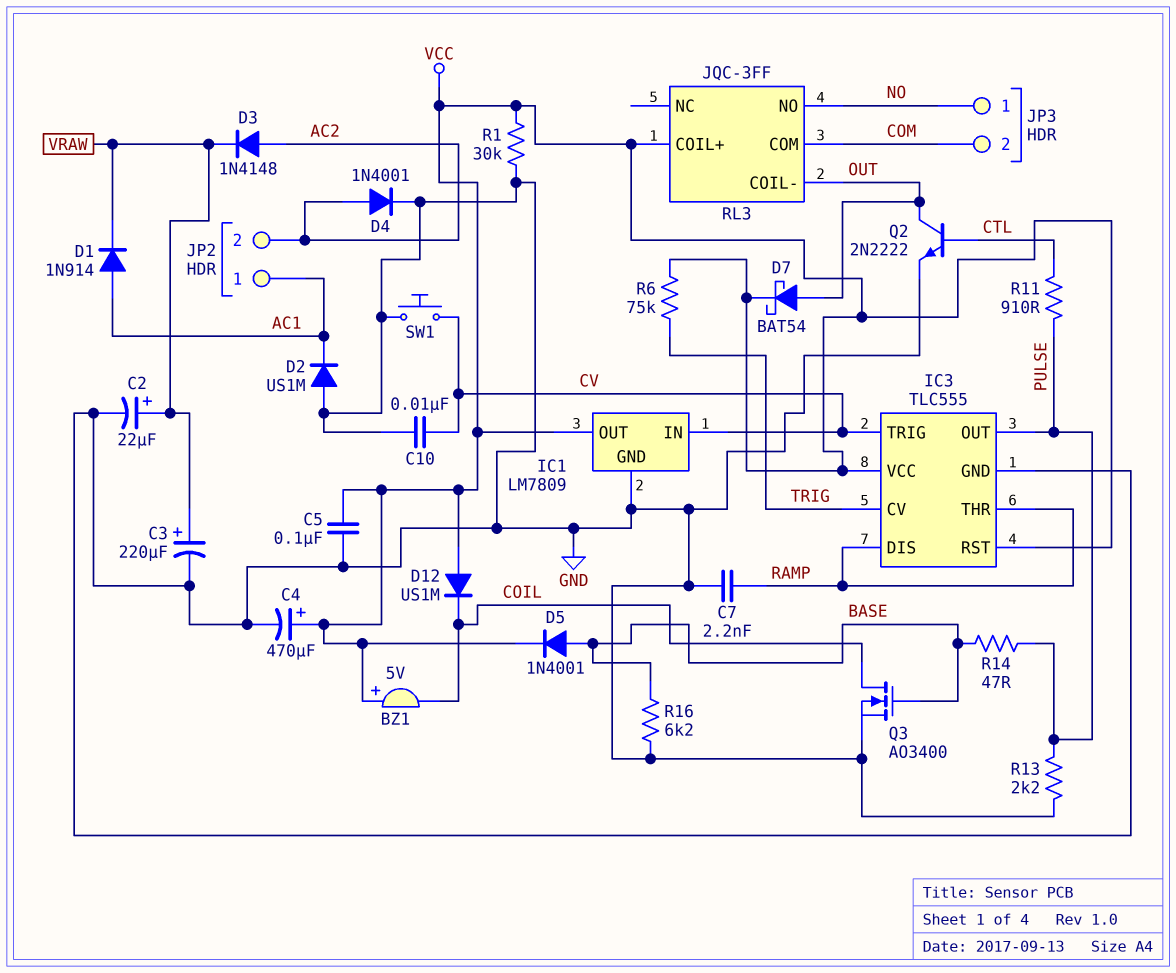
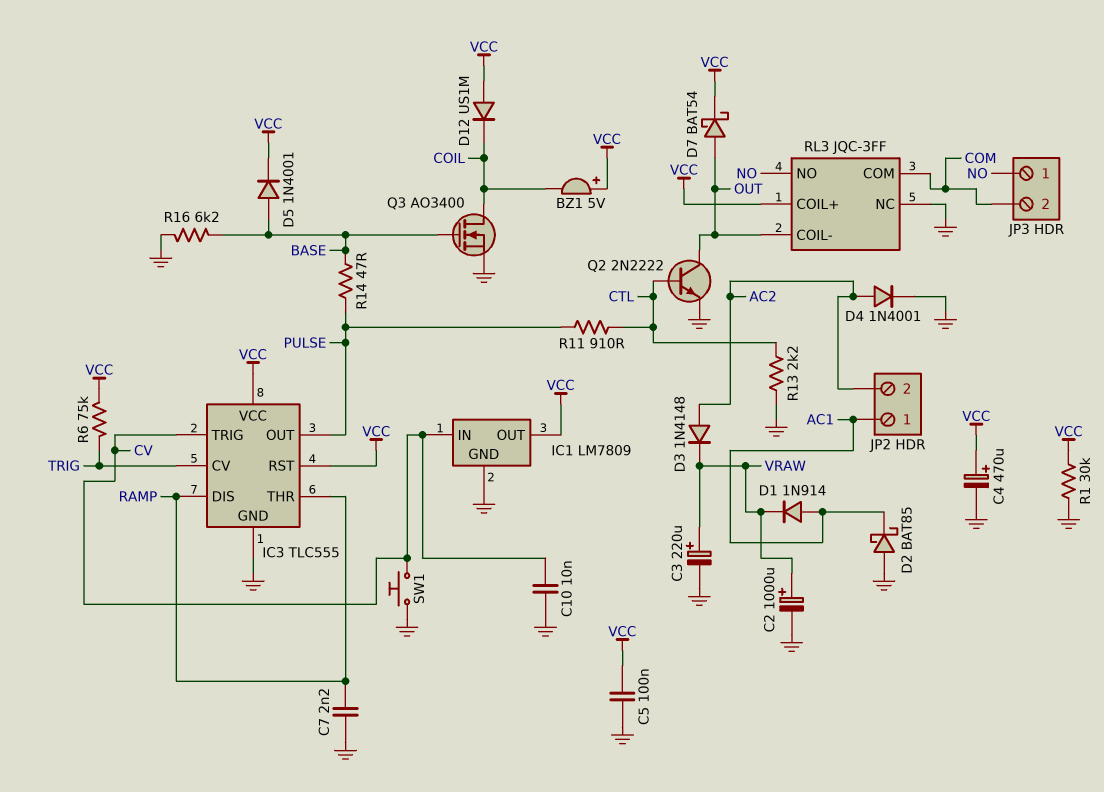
C2: 22uF (plus VRAW, minus GND) -> 1000uF (plus VRAW, minus GND)
D2: diode US1M (A GND, K AC1) -> schottky BAT85 (A GND, K AC1)
R13: 2.2k (GND, PULSE) -> 2.2k (CTL, GND)
RL3 pin NC: none -> GND

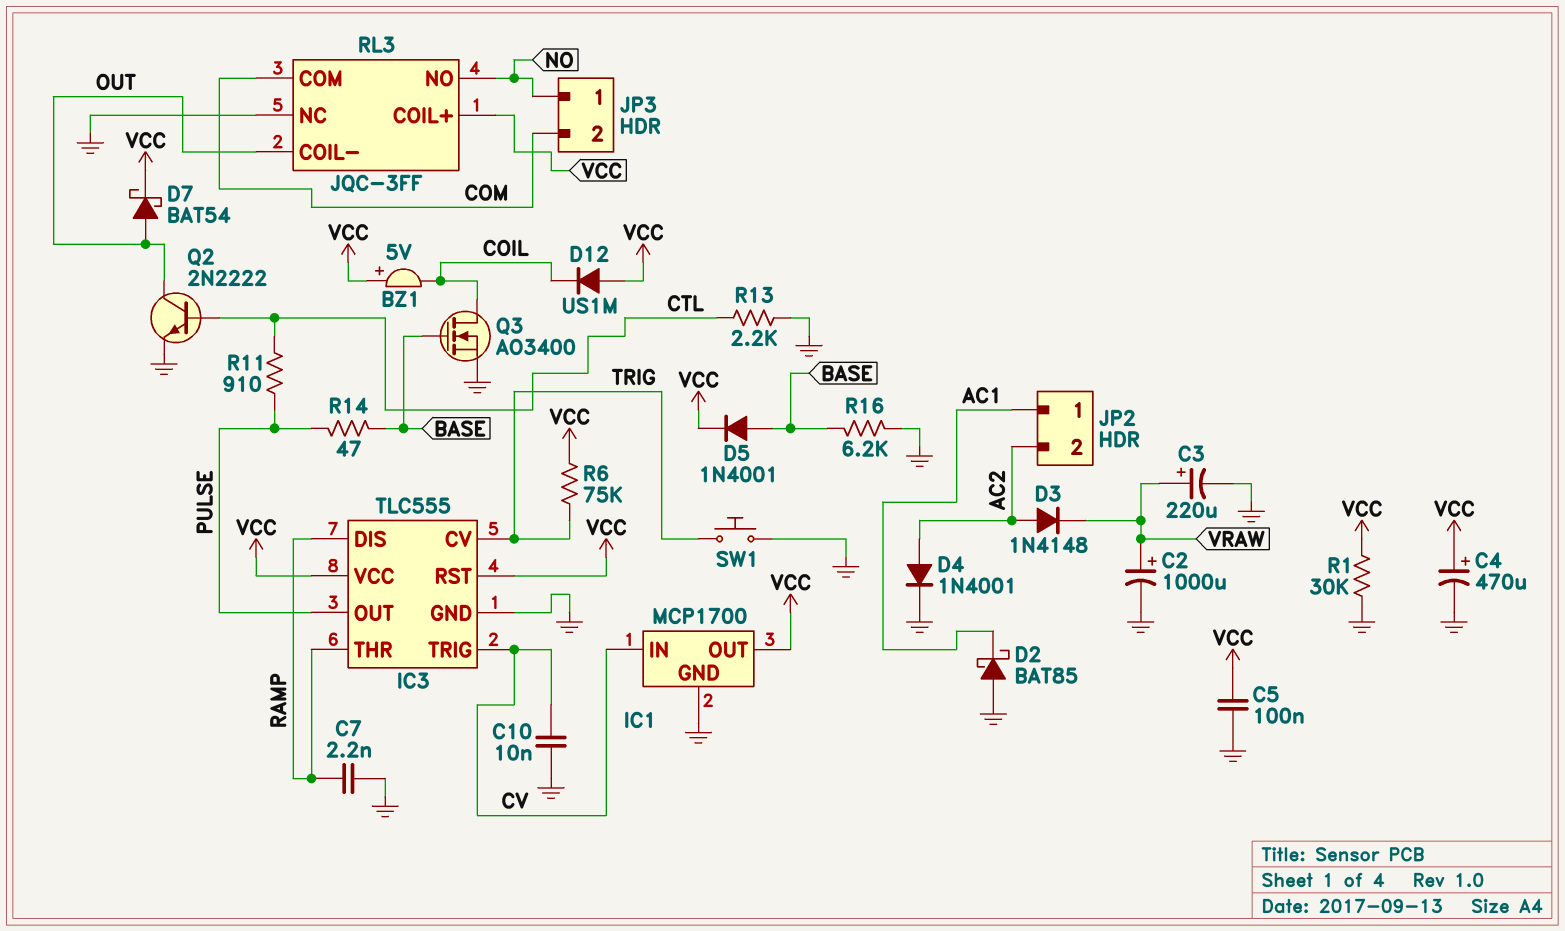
D1: diode 1N914 (A AC1, K VRAW) -> none
IC1: LM7809 -> MCP1700
SW1: button (CV, GND) -> button (GND, TRIG)

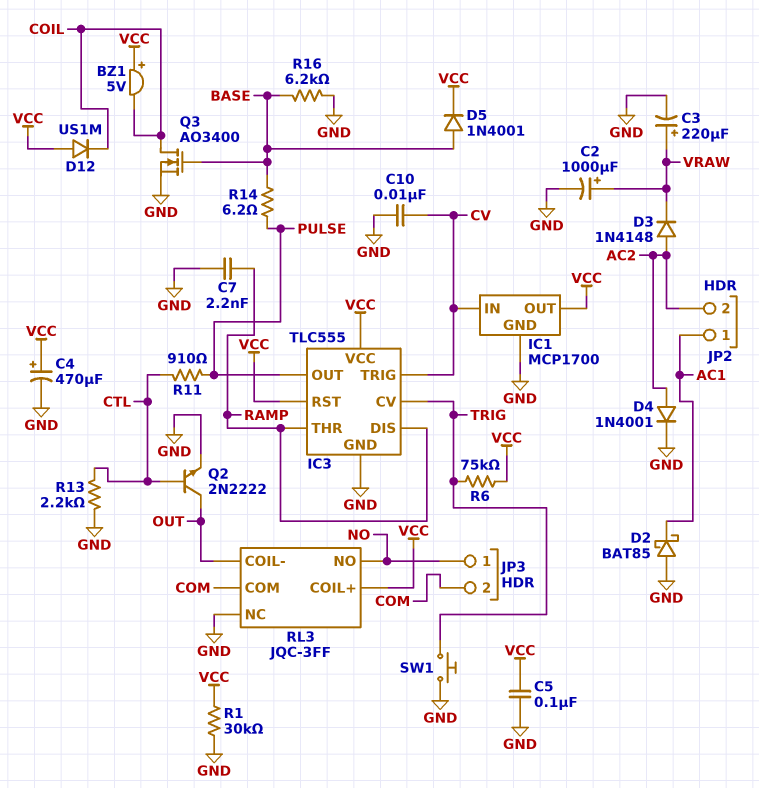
D7: schottky BAT54 (A OUT, K VCC) -> none
R14: 47 (BASE, PULSE) -> 6.2 (BASE, PULSE)

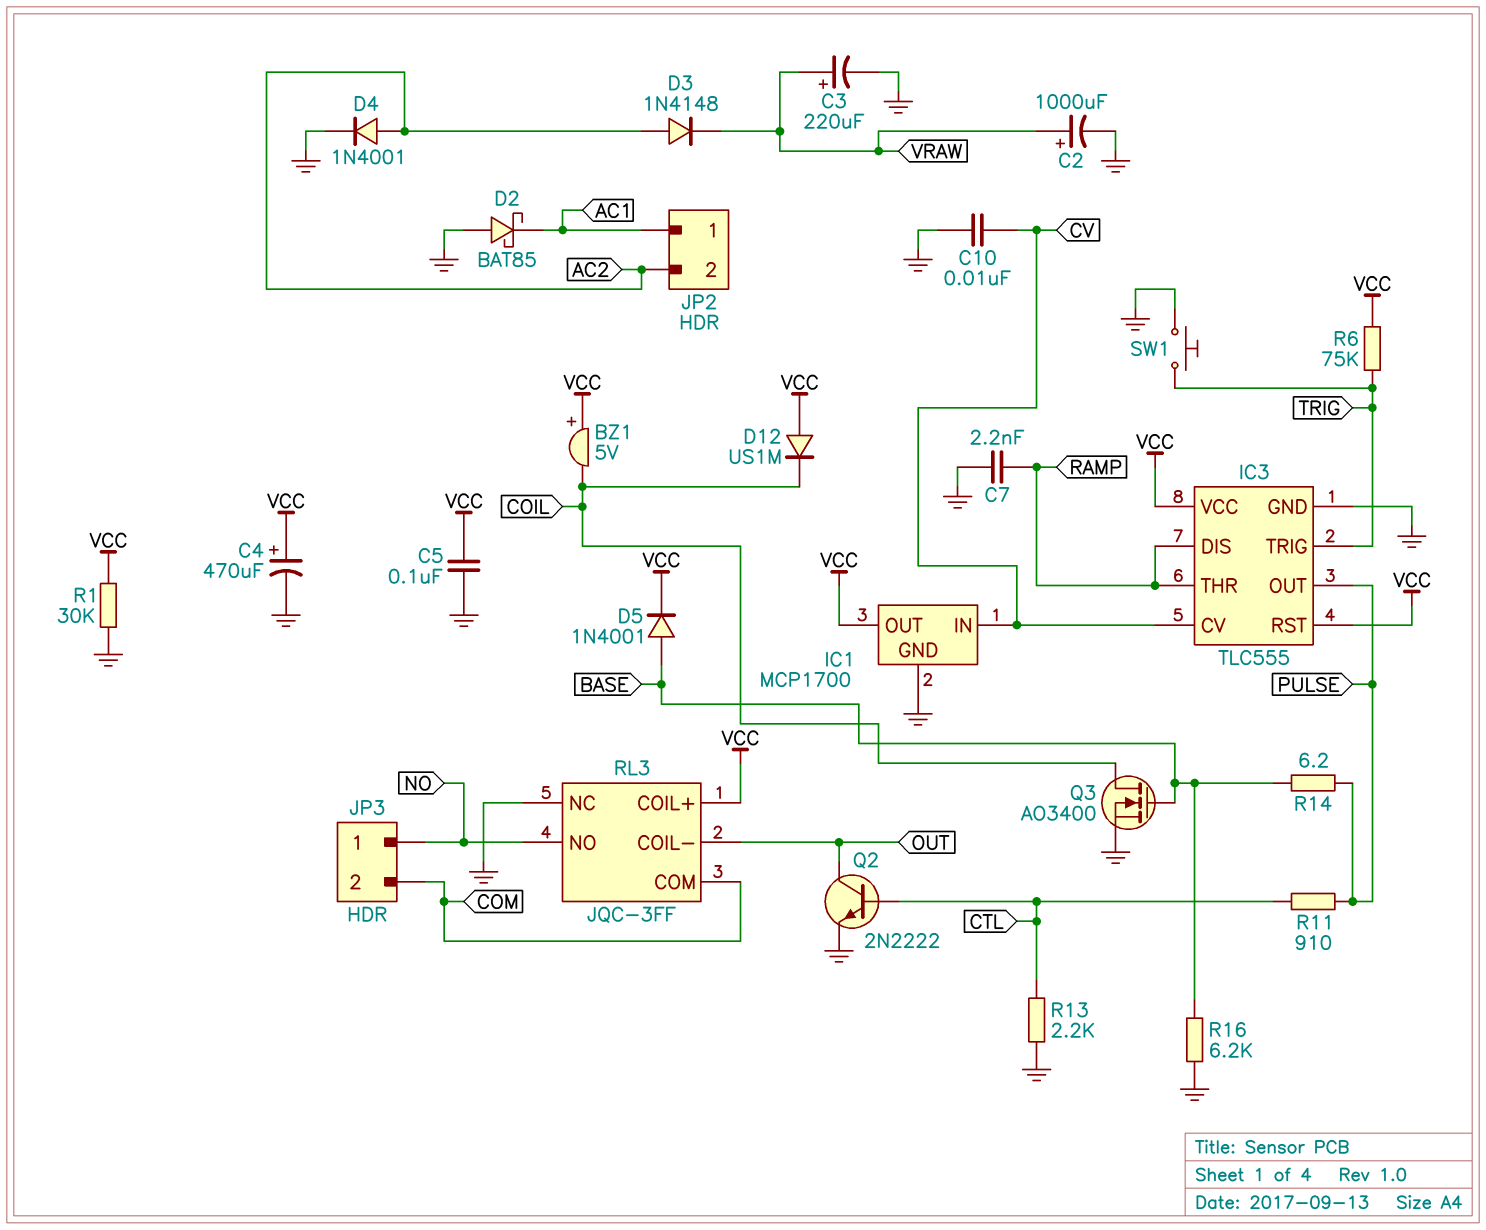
IC3 pin CV: TRIG -> CV
IC3 pin TRIG: CV -> TRIG

